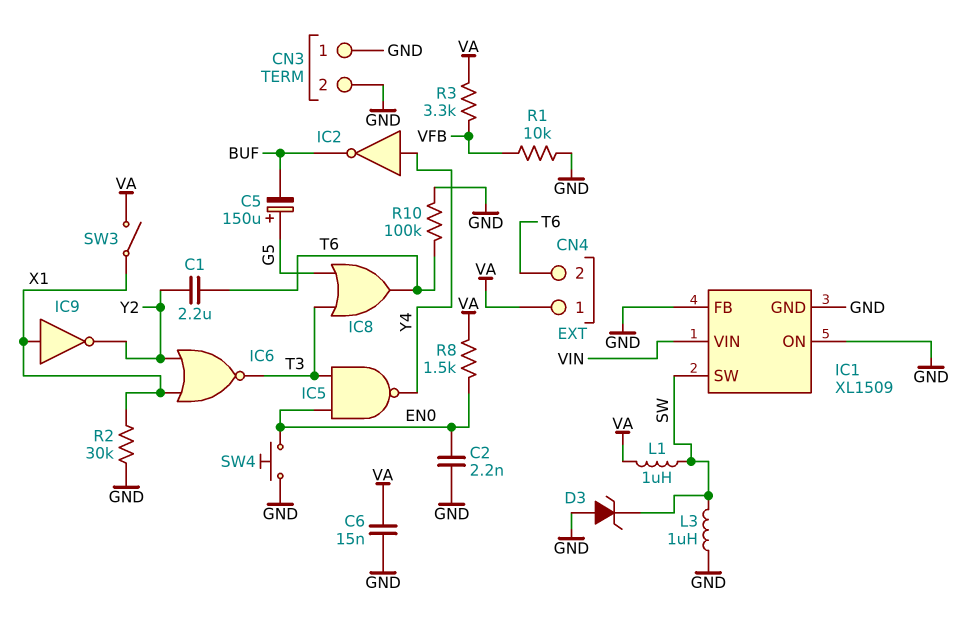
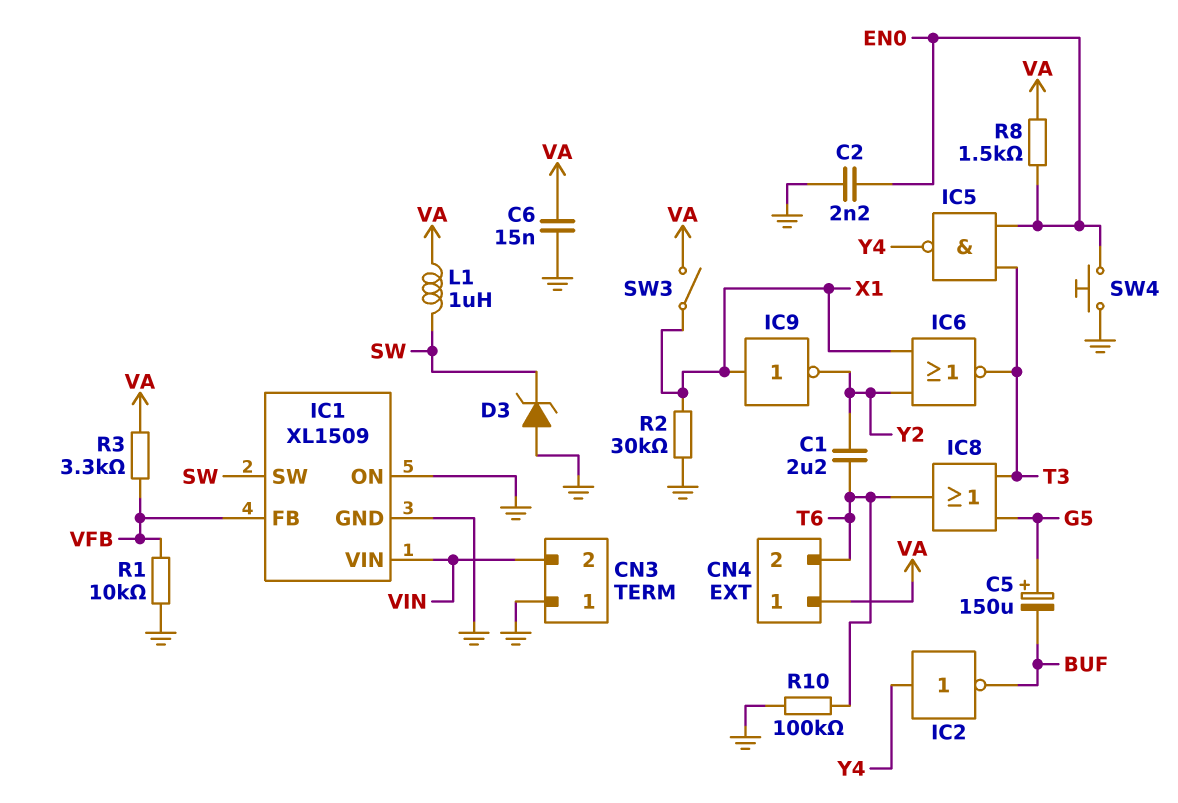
CN3 pin 2: GND -> VIN
IC1 pin FB: GND -> VFB
L3: 1uH (GND, SW) -> none

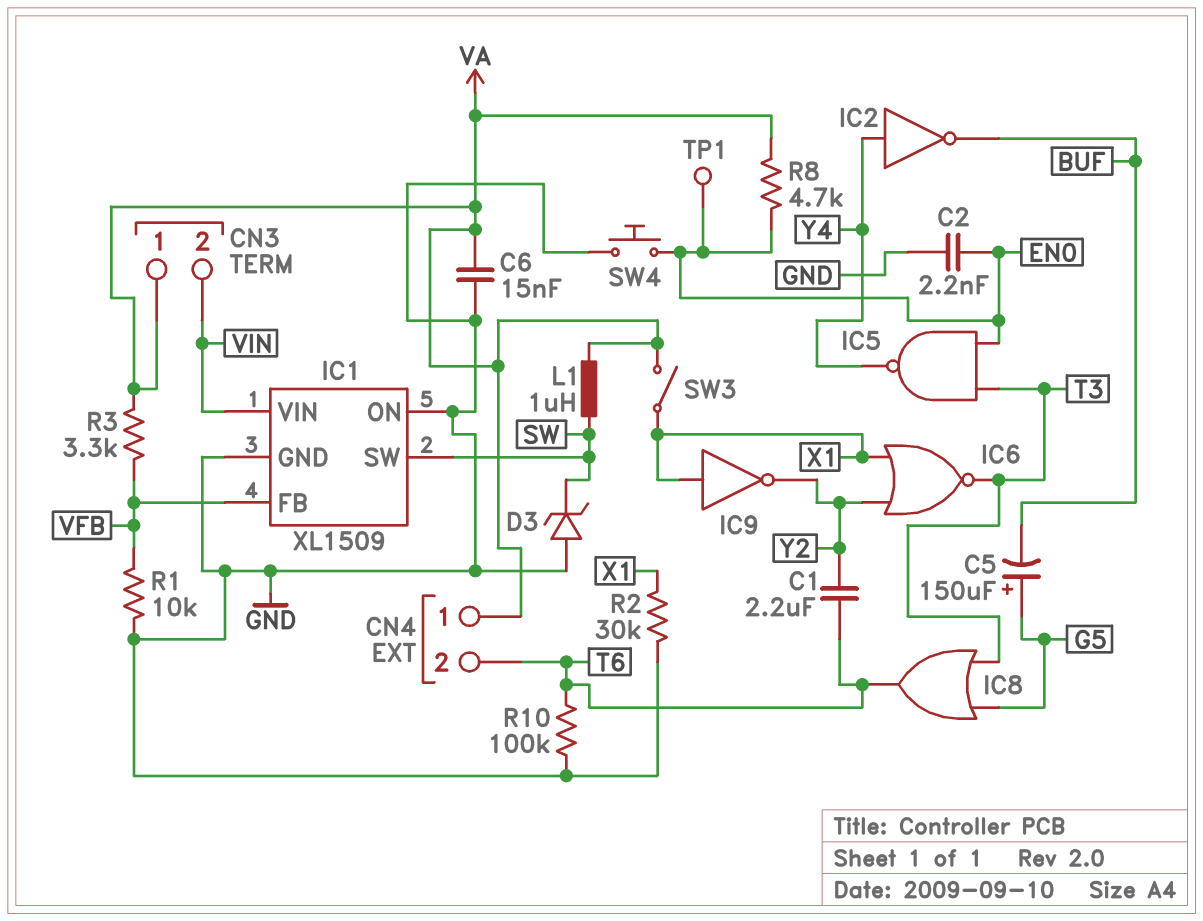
CN3 pin 1: GND -> VA
R8: 1.5k (EN0, VA) -> 4.7k (EN0, VA)
TP1: none -> test point (EN0)

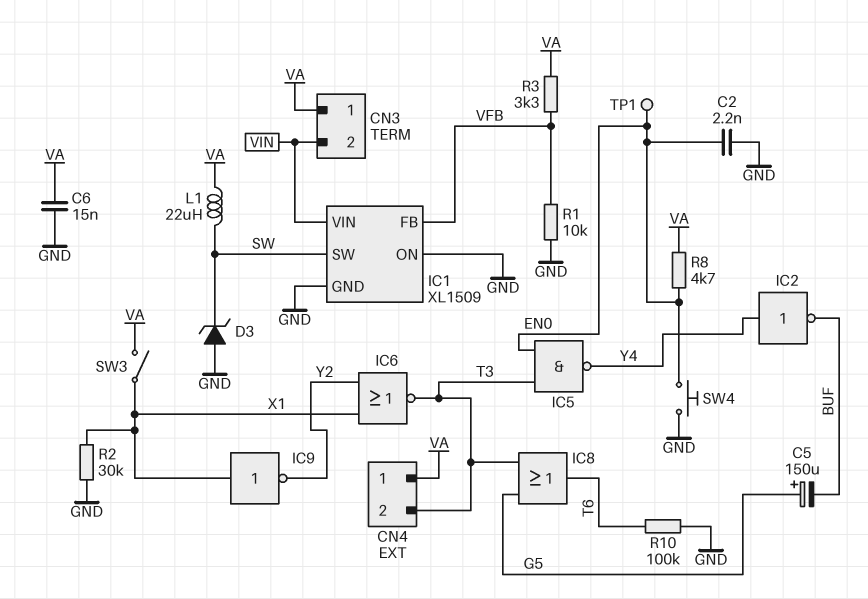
C1: 2.2uF (T6, Y2) -> none
CN4 pin 2: T6 -> T3
L1: 1uH (SW, VA) -> 22uH (SW, VA)

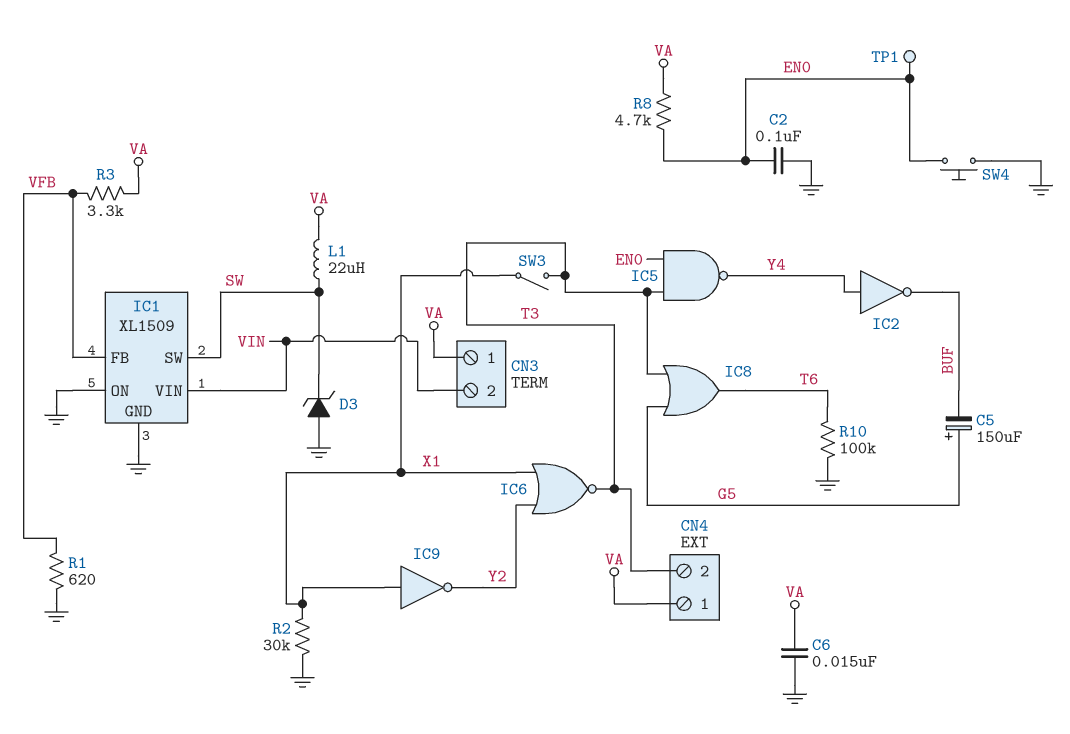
C2: 2.2nF (EN0, GND) -> 100nF (EN0, GND)
R1: 10k (GND, VFB) -> 620 (GND, VFB)
SW3: switch (VA, X1) -> switch (T3, X1)

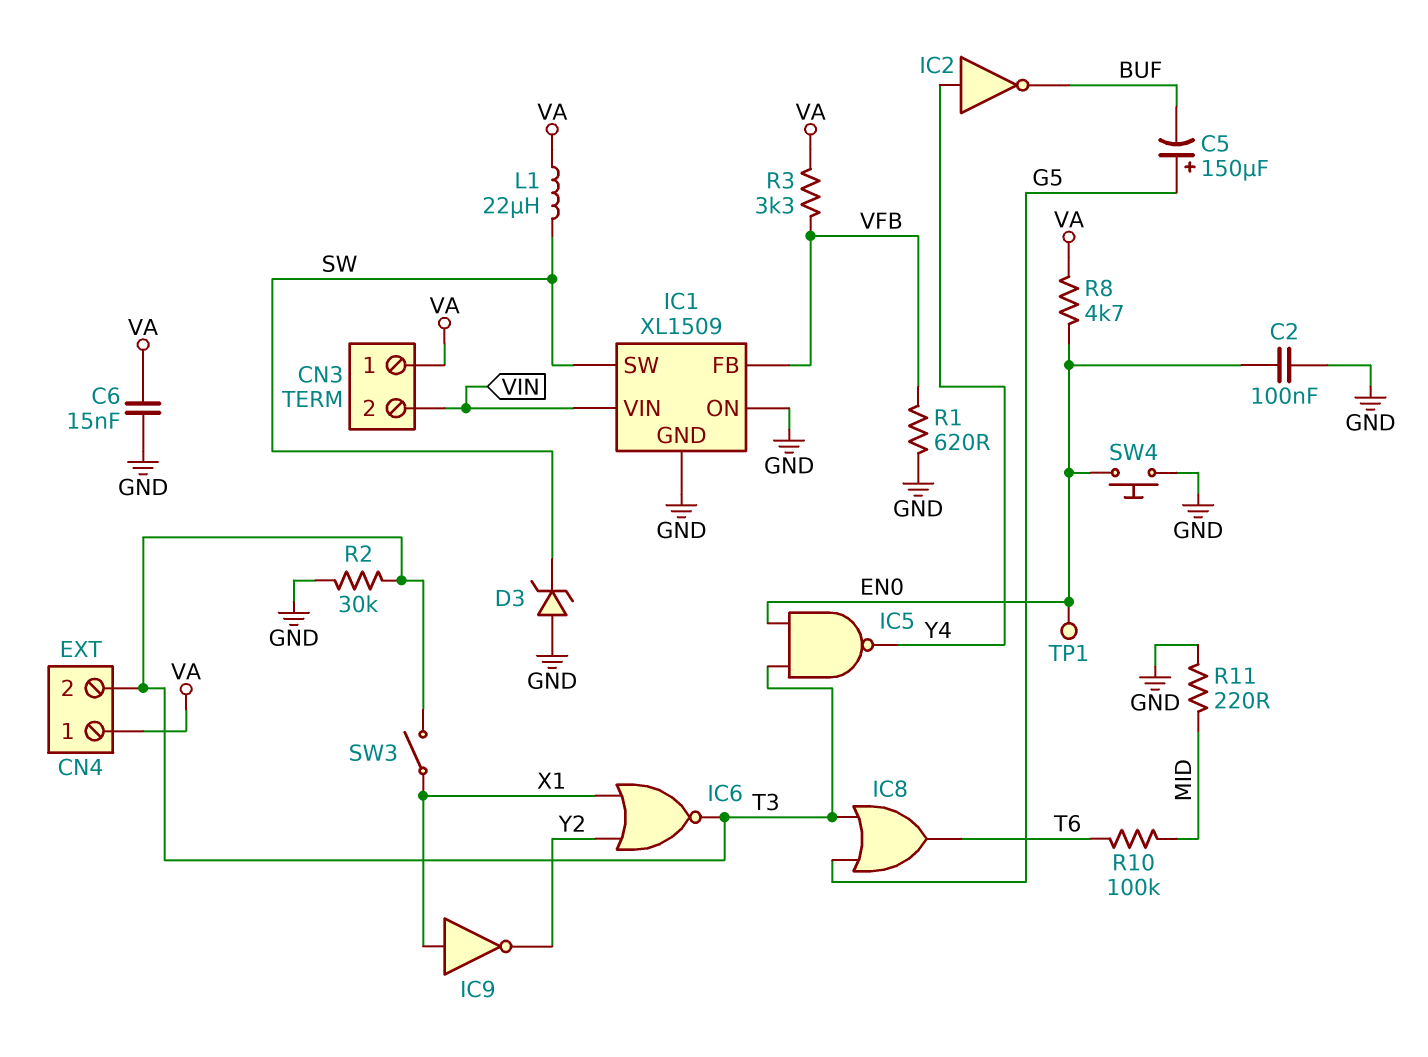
R2: 30k (GND, X1) -> 30k (GND, T3)
R10: 100k (GND, T6) -> 100k (MID, T6)
R11: none -> 220 (GND, MID)

